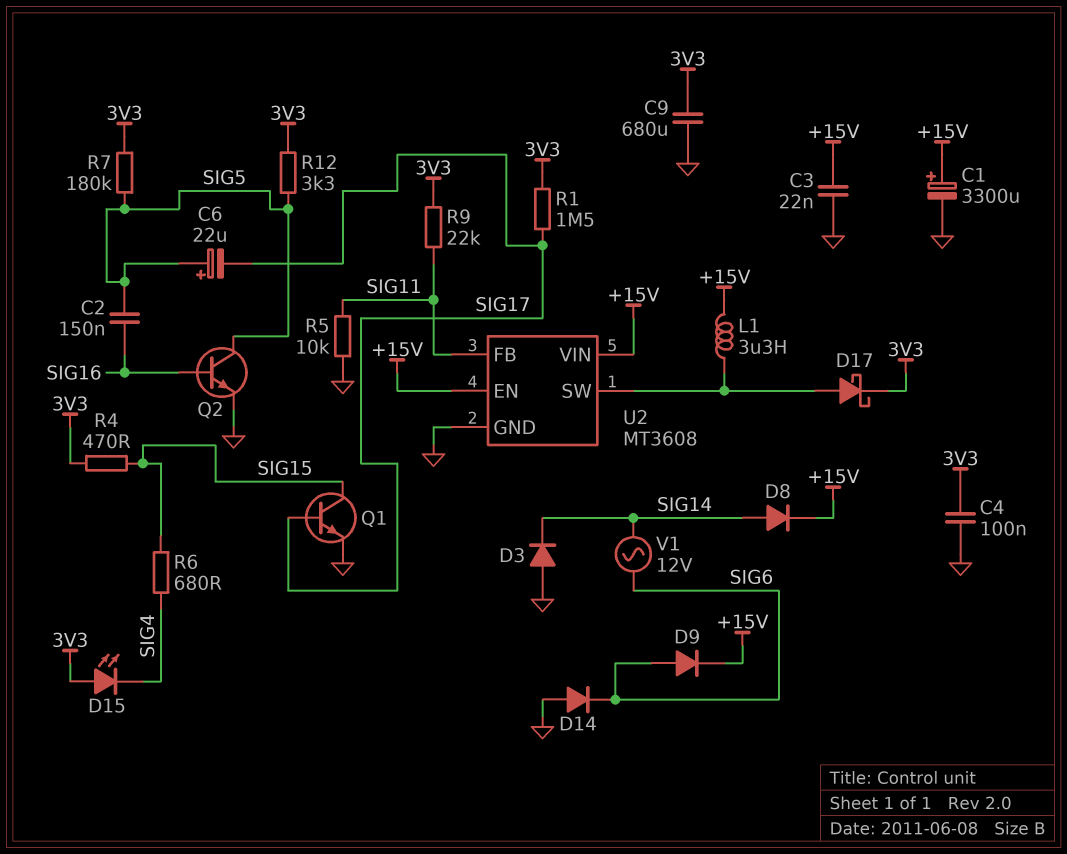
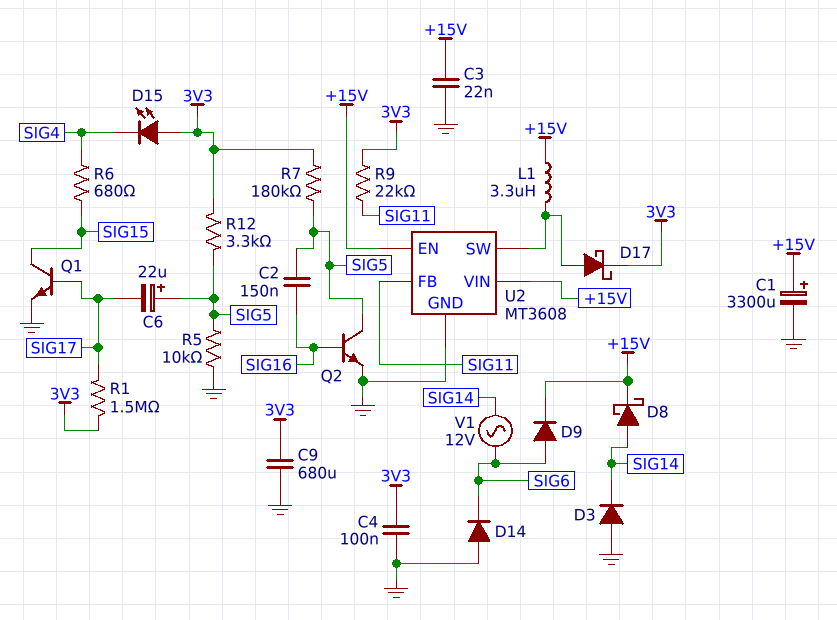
D8: diode (A SIG14, K +15V) -> schottky (A SIG14, K +15V)
R4: 470 (3V3, SIG15) -> none
R5: 10k (GND, SIG11) -> 10k (GND, SIG5)

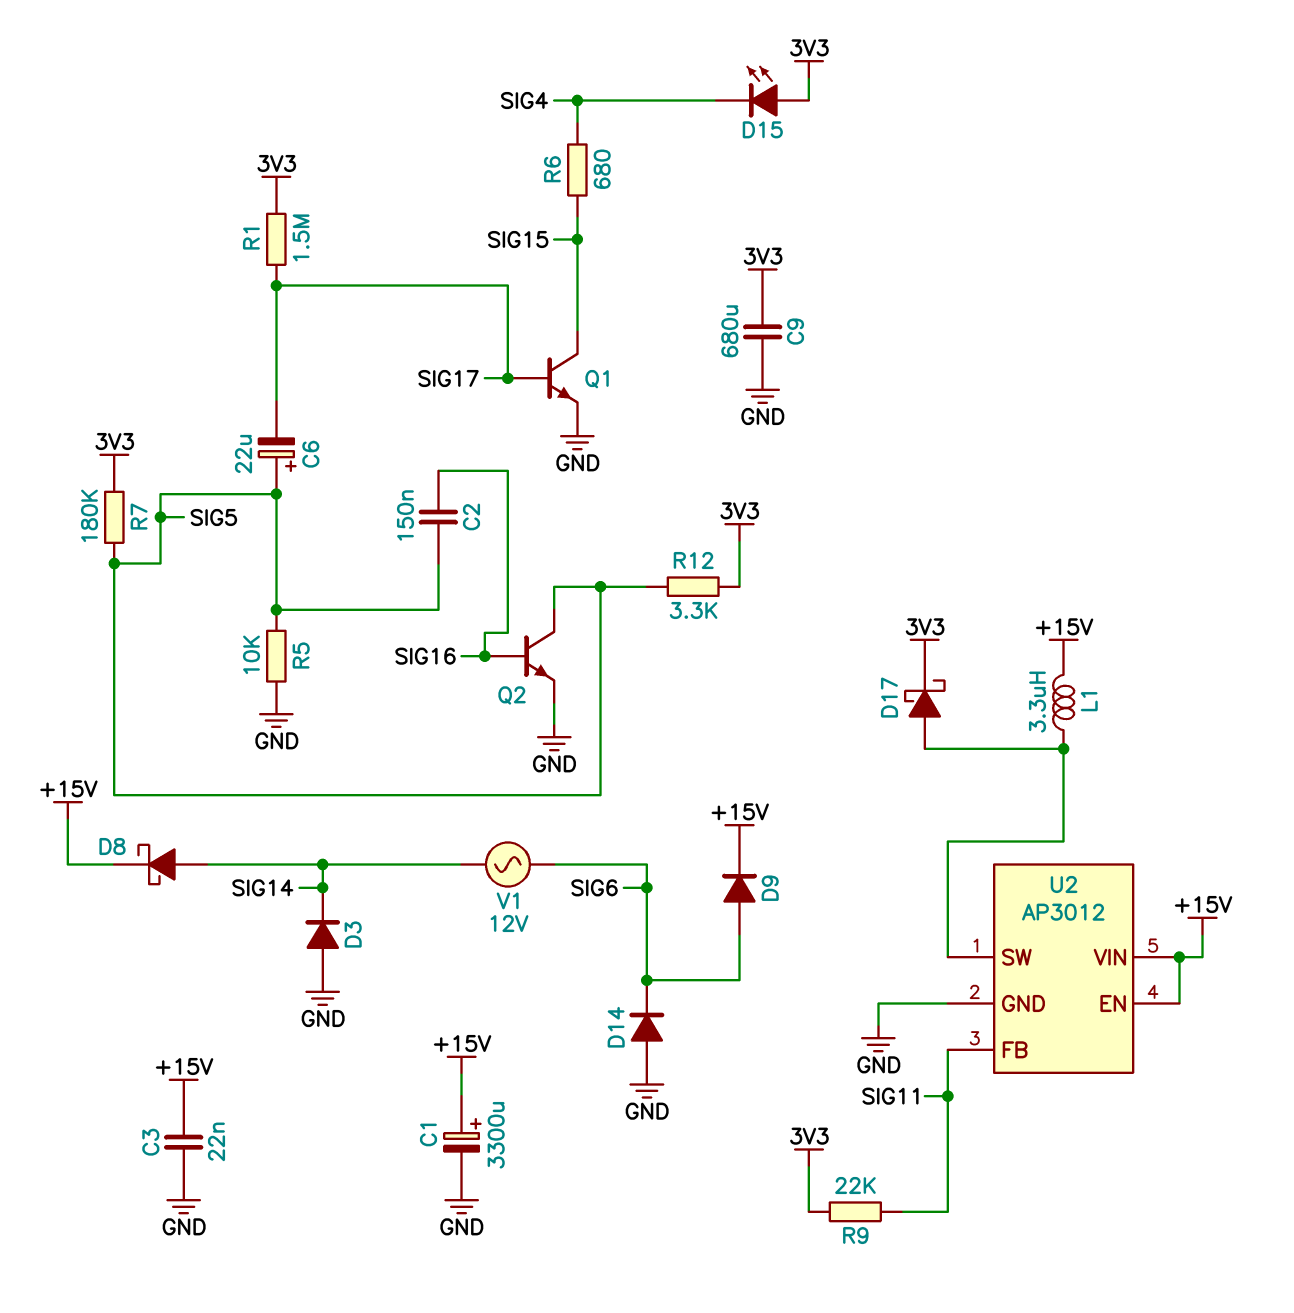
C4: 100nF (3V3, GND) -> none
U2: MT3608 -> AP3012

